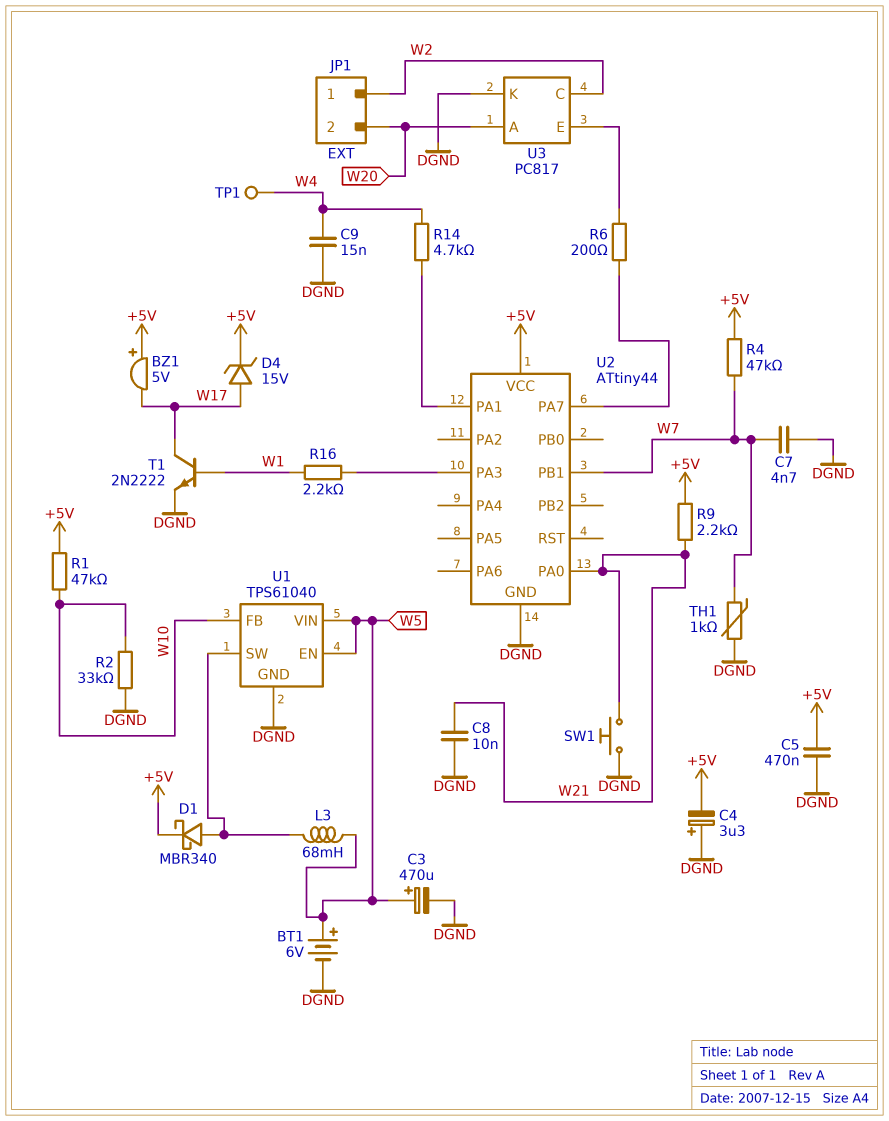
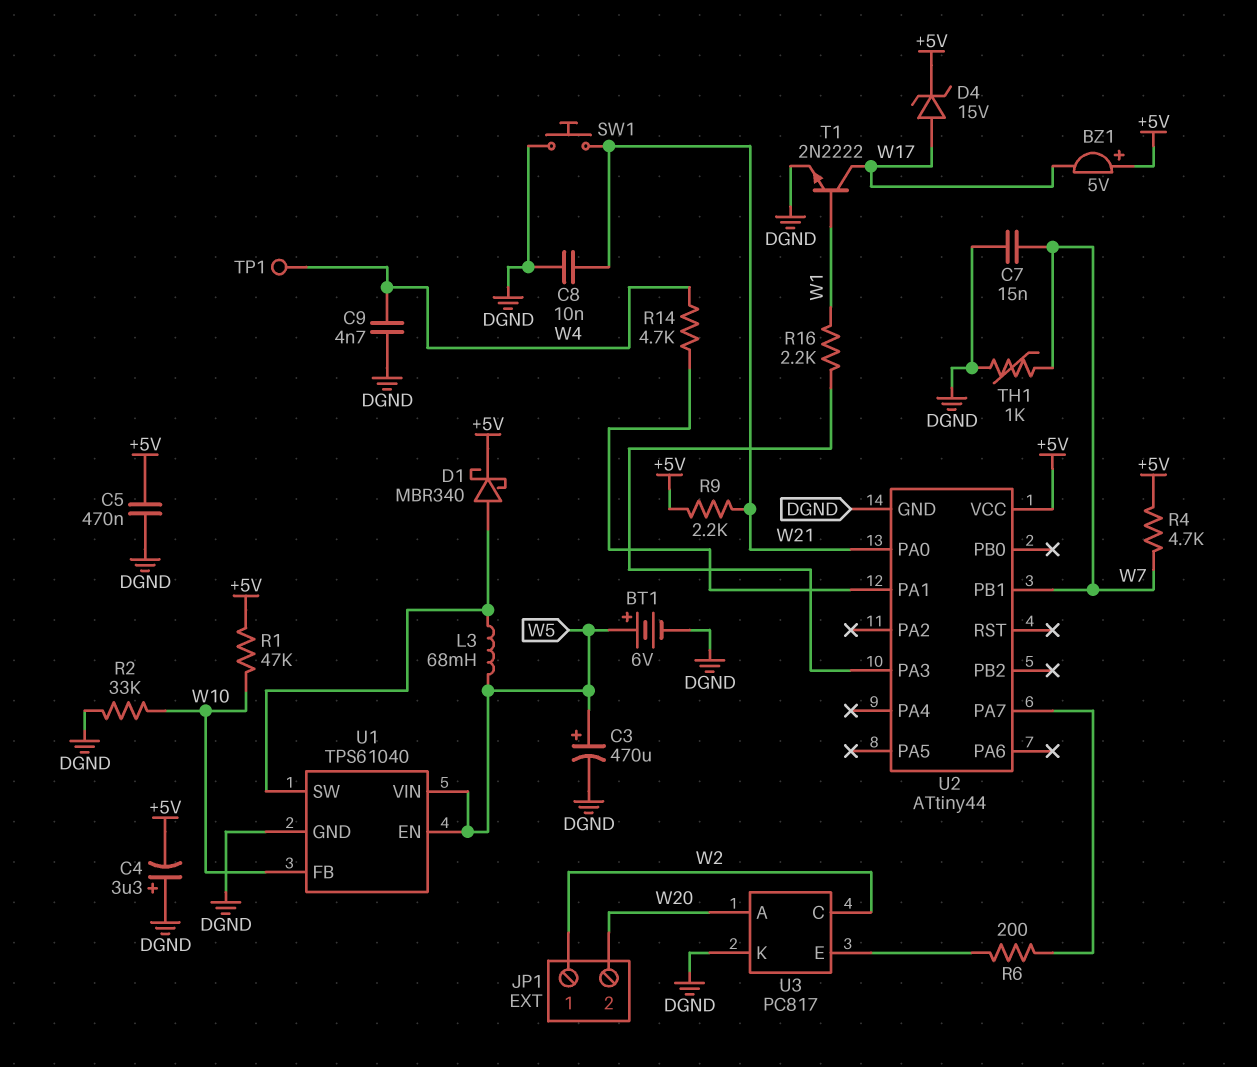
C7: 4.7nF (DGND, W7) -> 15nF (DGND, W7)
C9: 15nF (DGND, W4) -> 4.7nF (DGND, W4)
R4: 47k (+5V, W7) -> 4.7k (+5V, W7)

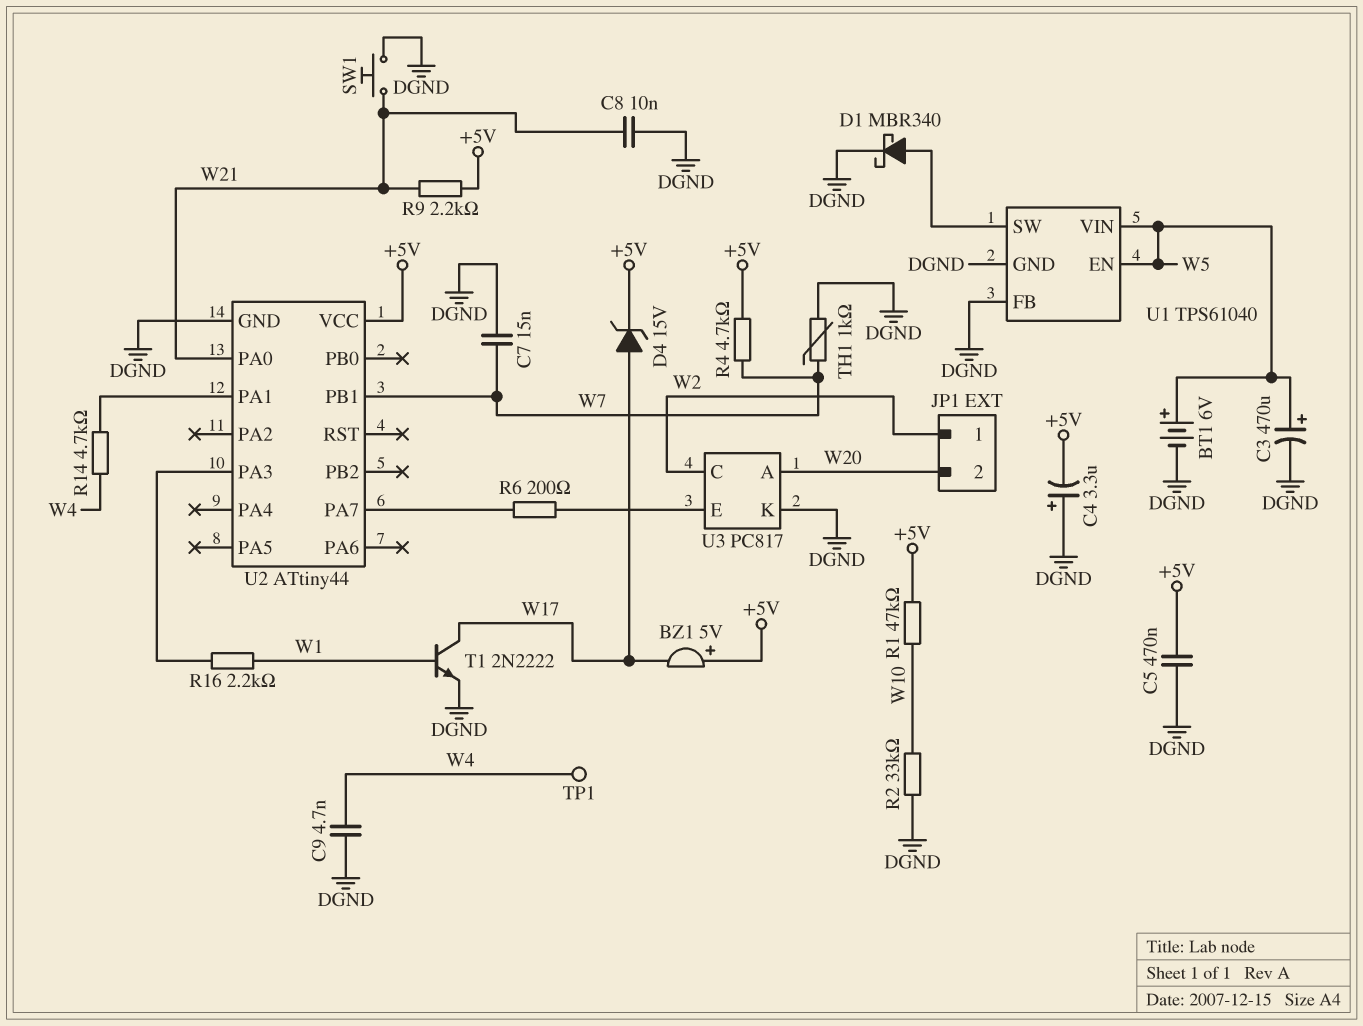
D1: schottky MBR340 (A U1/SW, K +5V) -> schottky MBR340 (A U1/SW, K DGND)
L3: 68mH (U1/SW, W5) -> none
U1 pin FB: W10 -> DGND

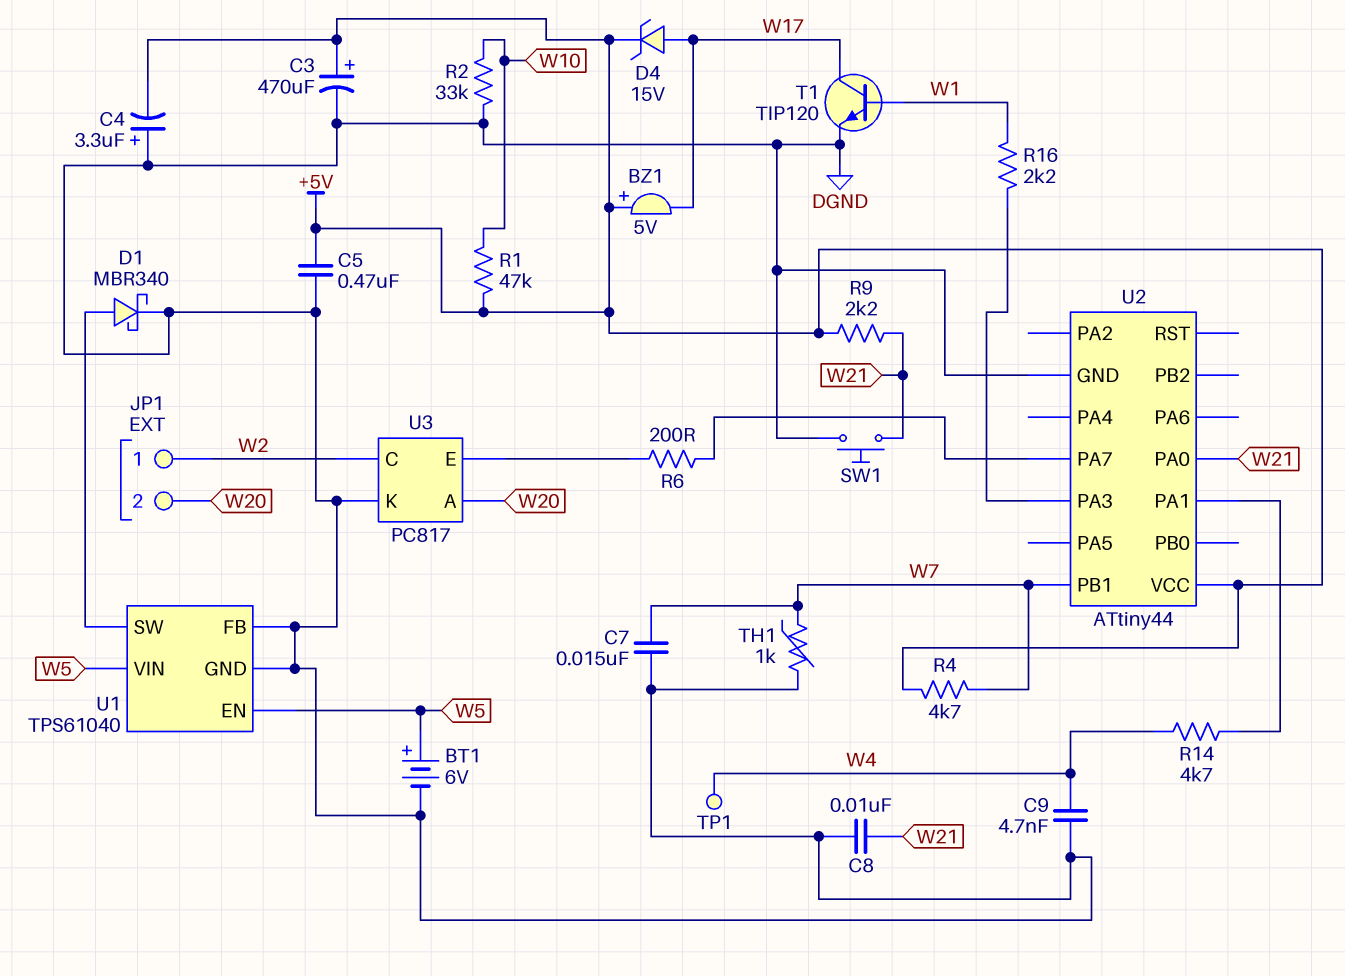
C3: 470uF (plus W5, minus DGND) -> 470uF (plus +5V, minus DGND)
T1: NPN 2N2222 (B W1, C W17, E DGND) -> NPN TIP120 (B W1, C W17, E DGND)

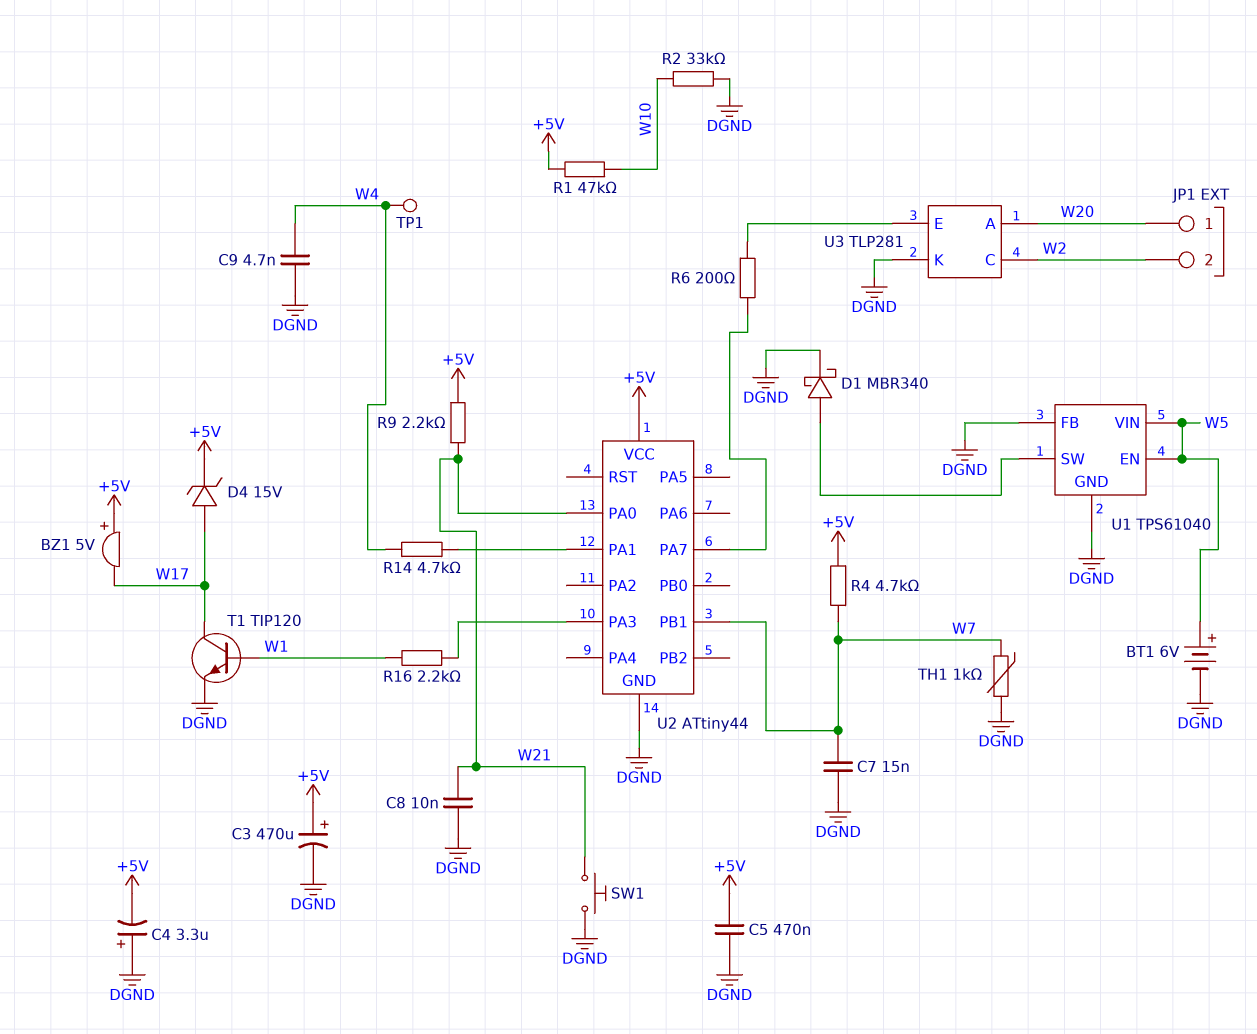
JP1 pin 1: W2 -> W20
JP1 pin 2: W20 -> W2
U3: PC817 -> TLP281

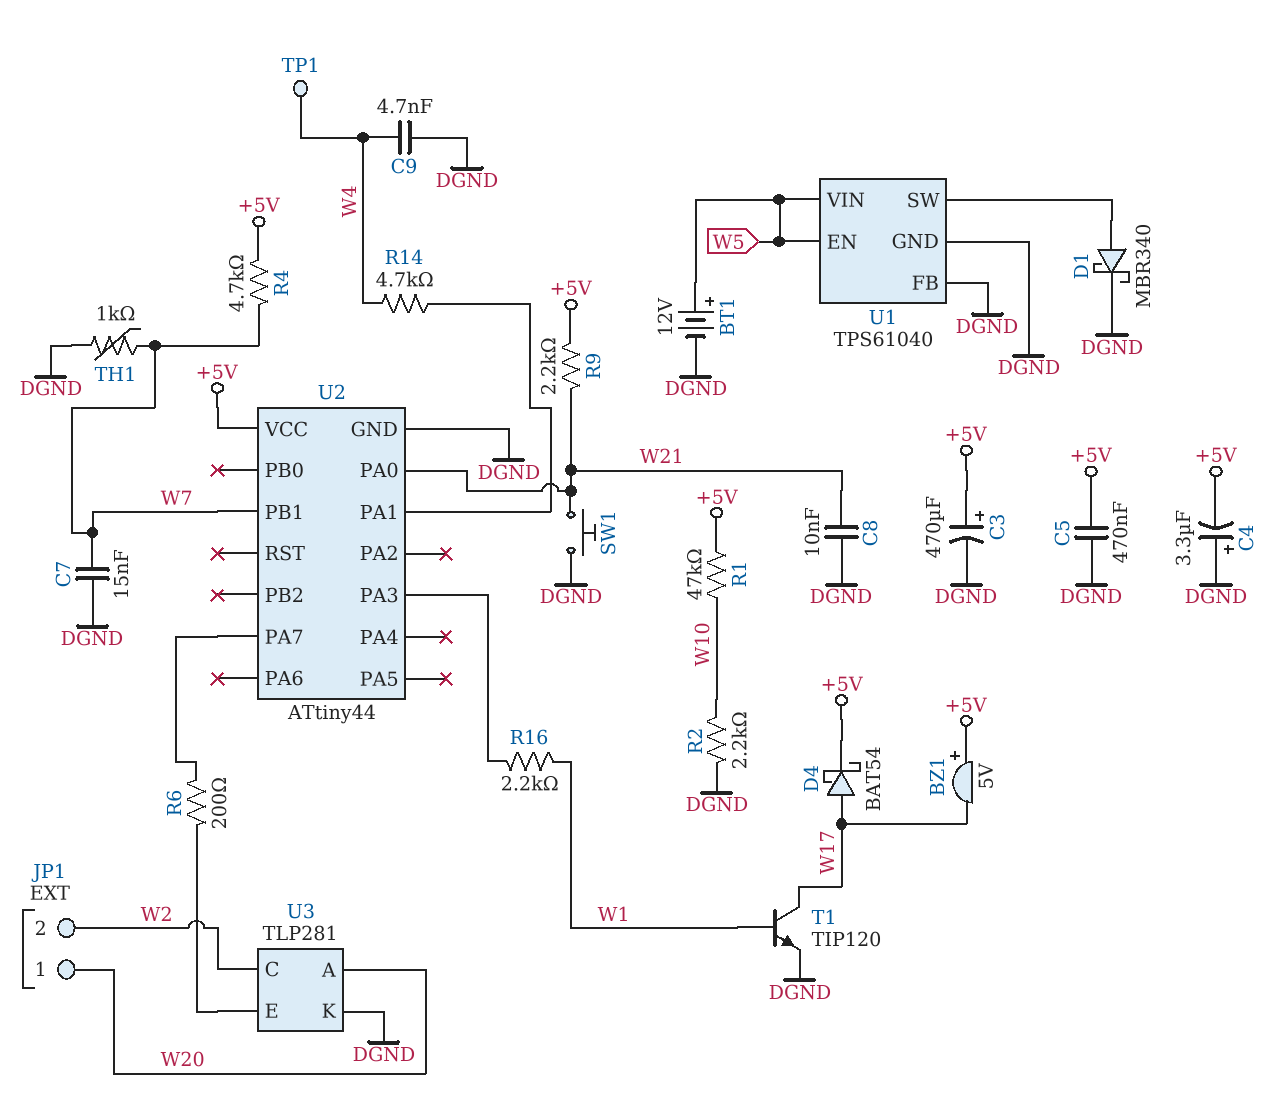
BT1: 6V (plus W5, minus DGND) -> 12V (plus W5, minus DGND)
D4: zener 15V (A W17, K +5V) -> schottky BAT54 (A W17, K +5V)
R2: 33k (DGND, W10) -> 2.2k (DGND, W10)

